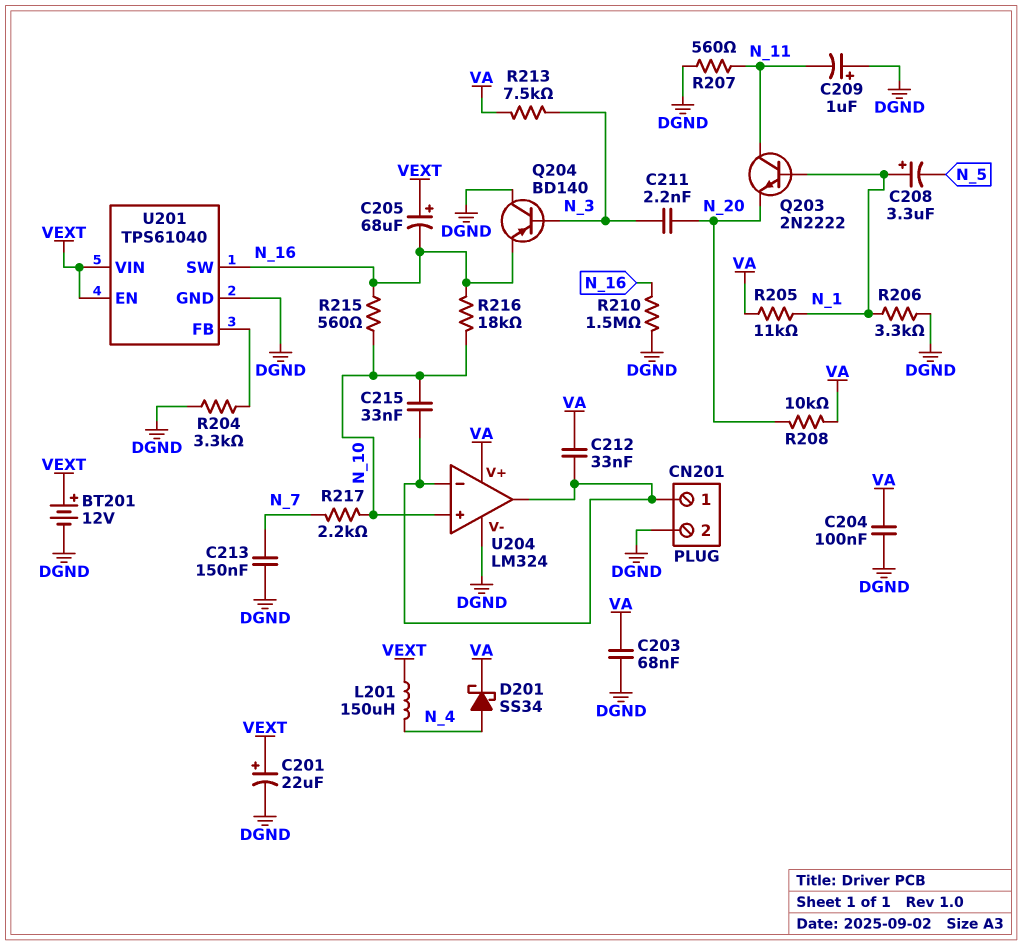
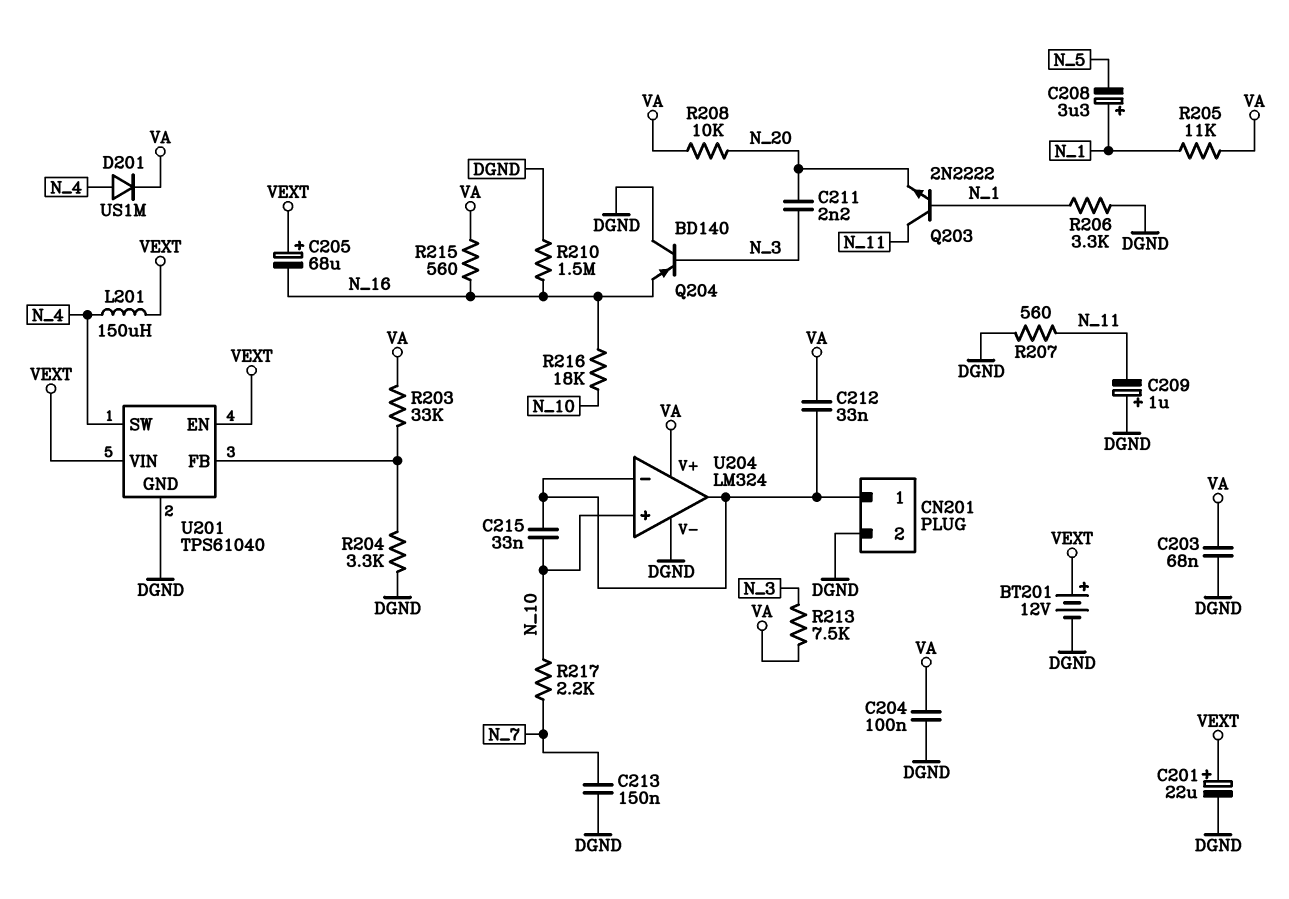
D201: schottky SS34 (A N_4, K VA) -> diode US1M (A N_4, K VA)
R203: none -> 33k (U201/FB, VA)
R215: 560 (N_10, N_16) -> 560 (N_16, VA)
U201 pin SW: N_16 -> N_4

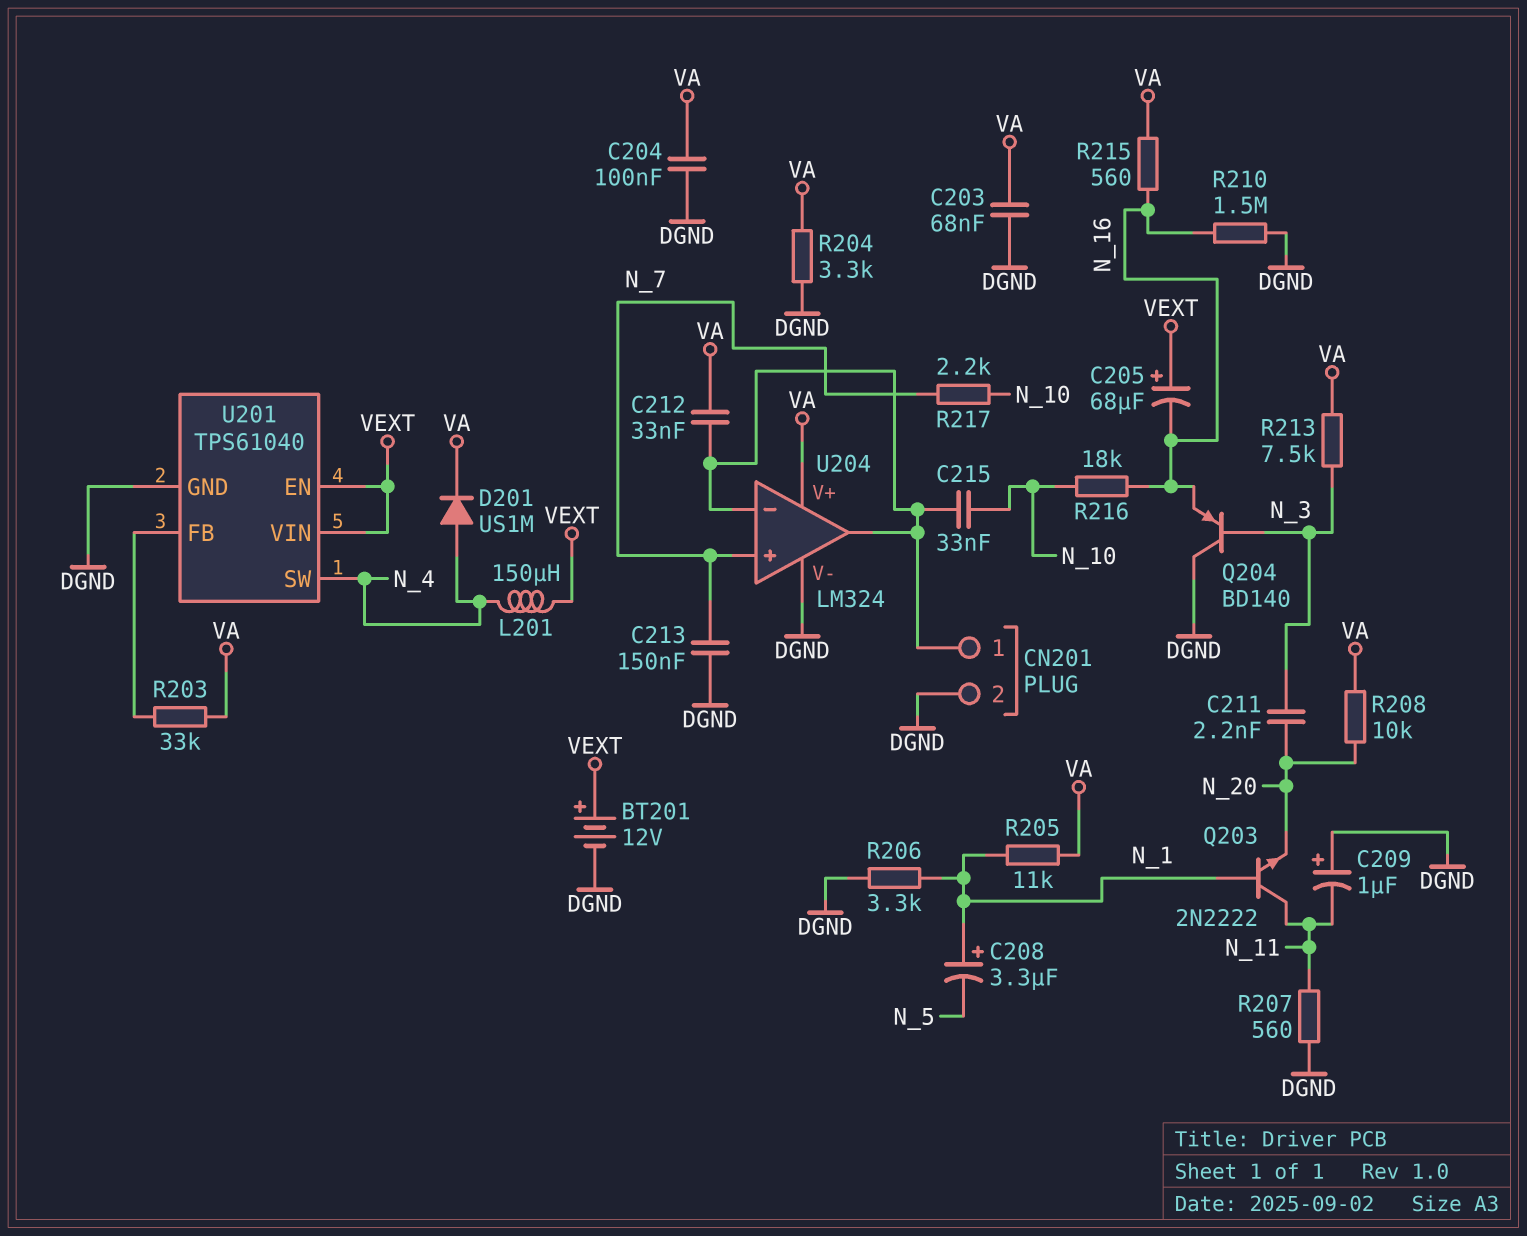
C201: 22uF (plus VEXT, minus DGND) -> none
R204: 3.3k (DGND, U201/FB) -> 3.3k (DGND, VA)
U204 pin in+: N_10 -> N_7

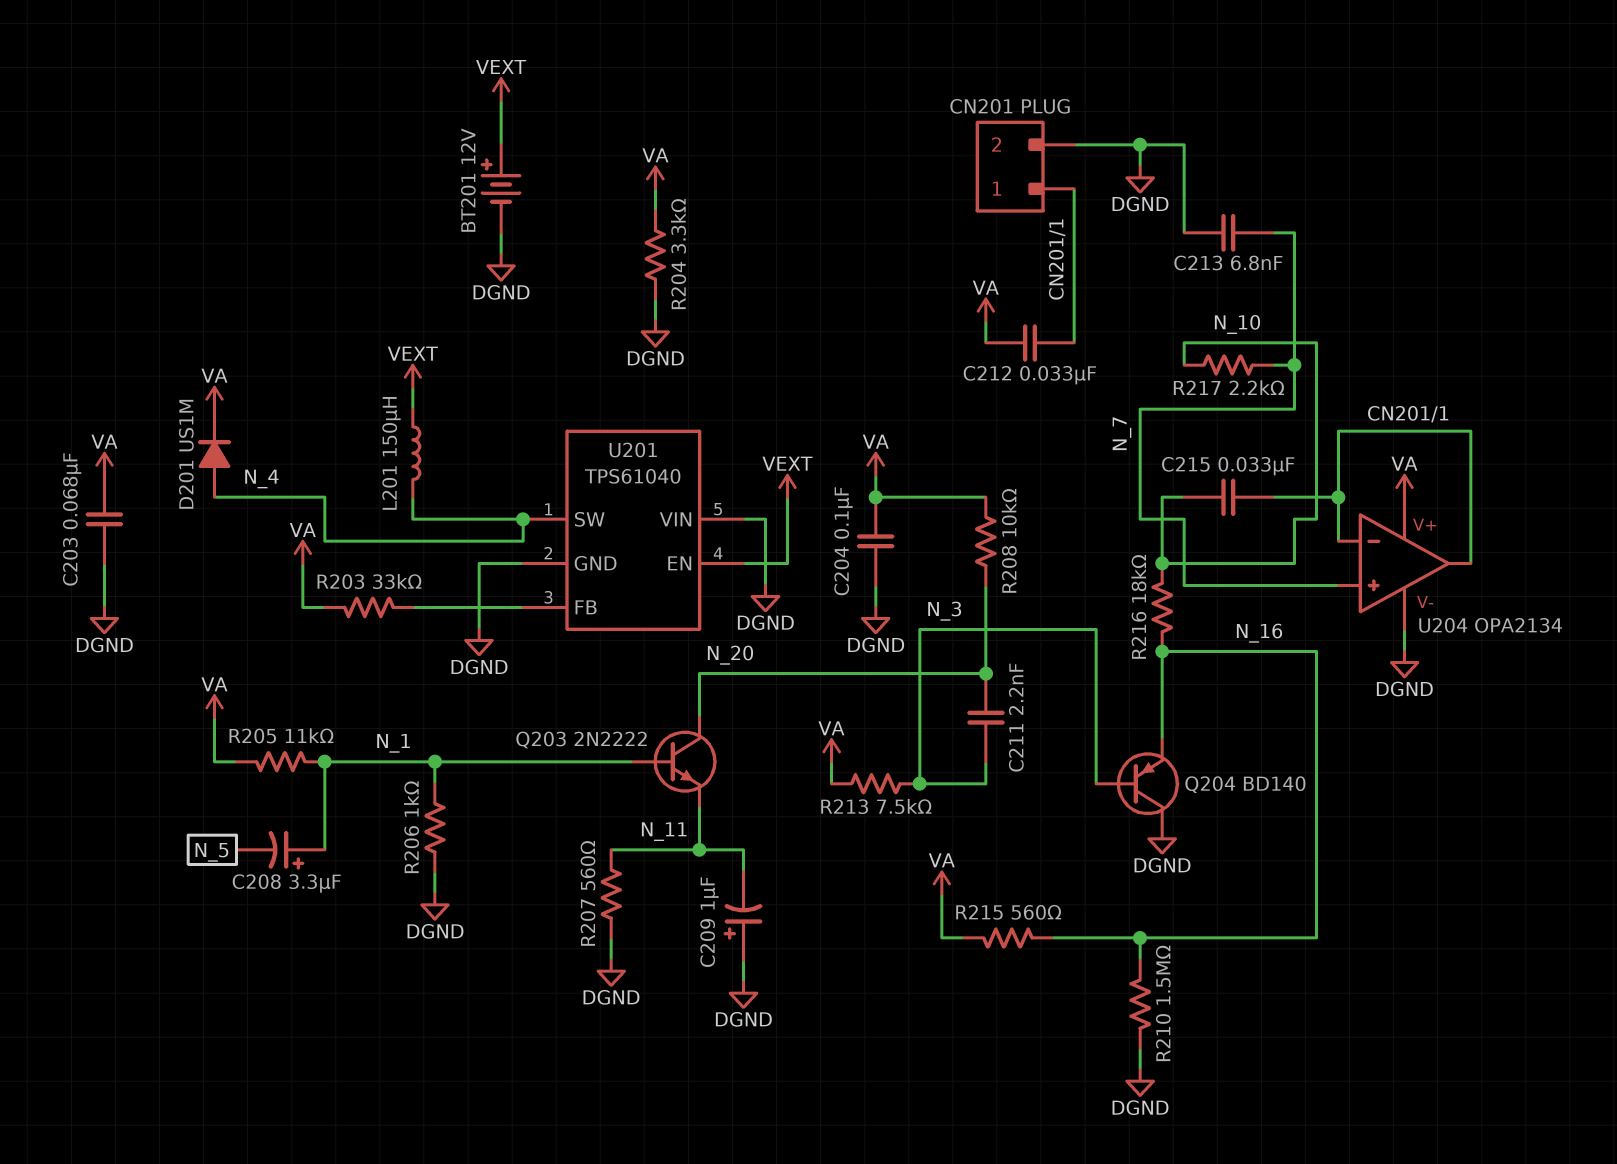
C205: 68uF (plus VEXT, minus N_16) -> none
C213: 150nF (DGND, N_7) -> 6.8nF (DGND, N_7)
Q203: NPN 2N2222 (B N_1, C N_11, E N_20) -> NPN 2N2222 (B N_1, C N_20, E N_11)
R206: 3.3k (DGND, N_1) -> 1k (DGND, N_1)
U201 pin VIN: VEXT -> DGND
U204: LM324 -> OPA2134

